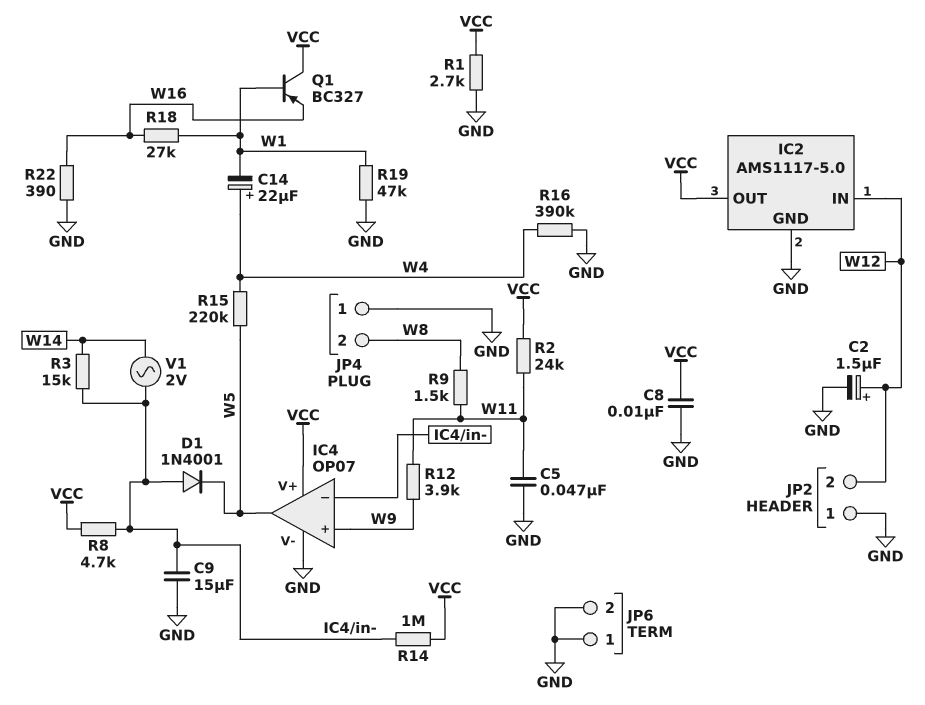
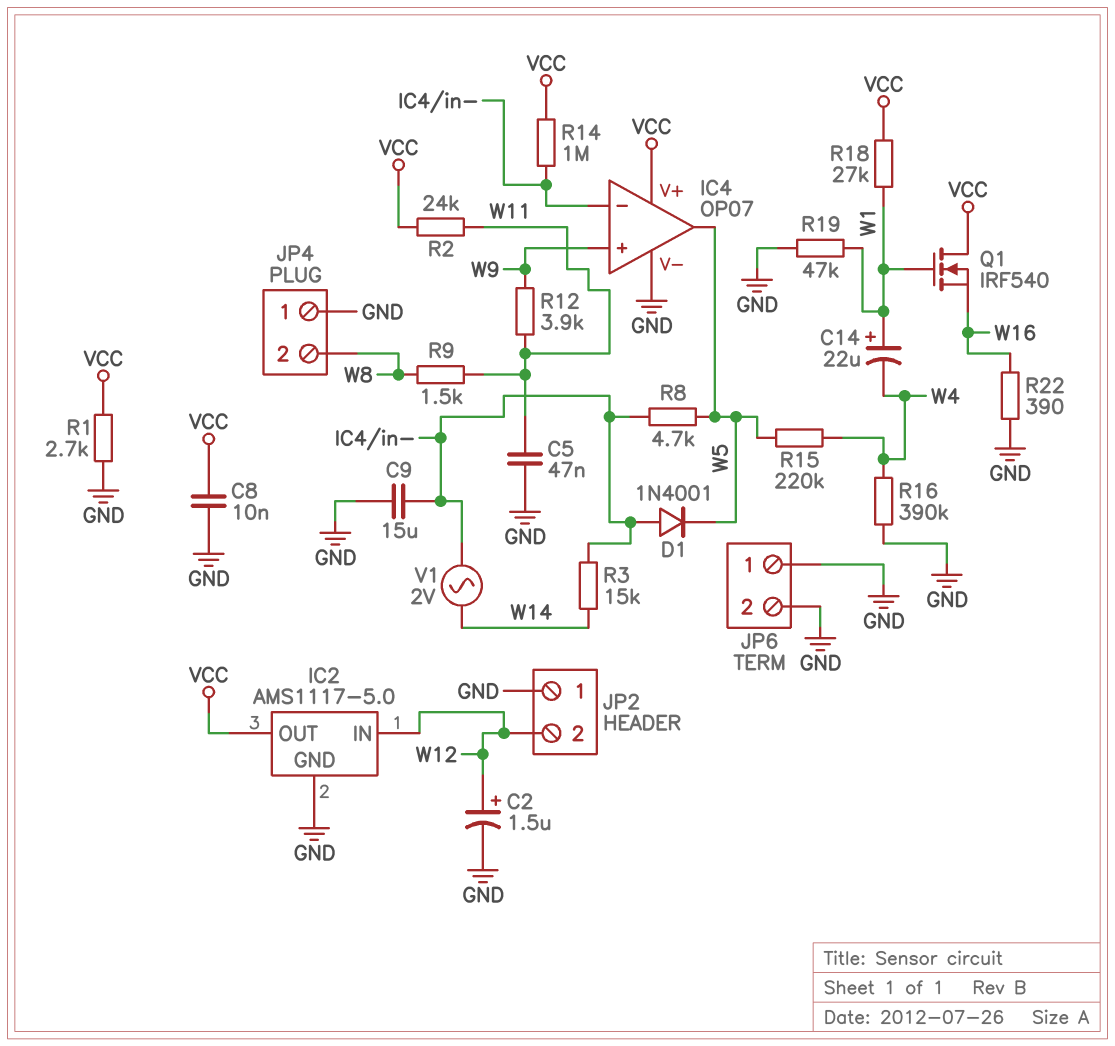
C14: 22uF (plus W4, minus W1) -> 22uF (plus W1, minus W4)
Q1: PNP BC327 (B W1, C VCC, E W16) -> NMOS IRF540 (G W1, D VCC, S W16)
R8: 4.7k (IC4/in-, VCC) -> 4.7k (IC4/in-, W5)
R18: 27k (W1, W16) -> 27k (VCC, W1)

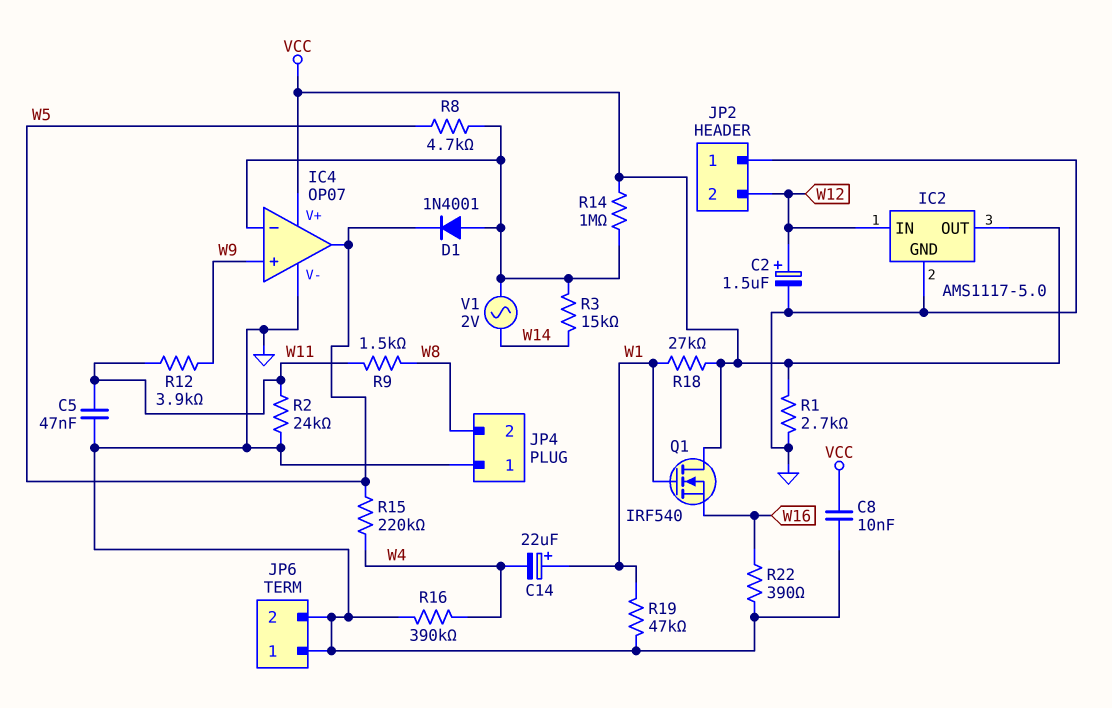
C9: 15uF (GND, IC4/in-) -> none
R2: 24k (VCC, W11) -> 24k (GND, W11)

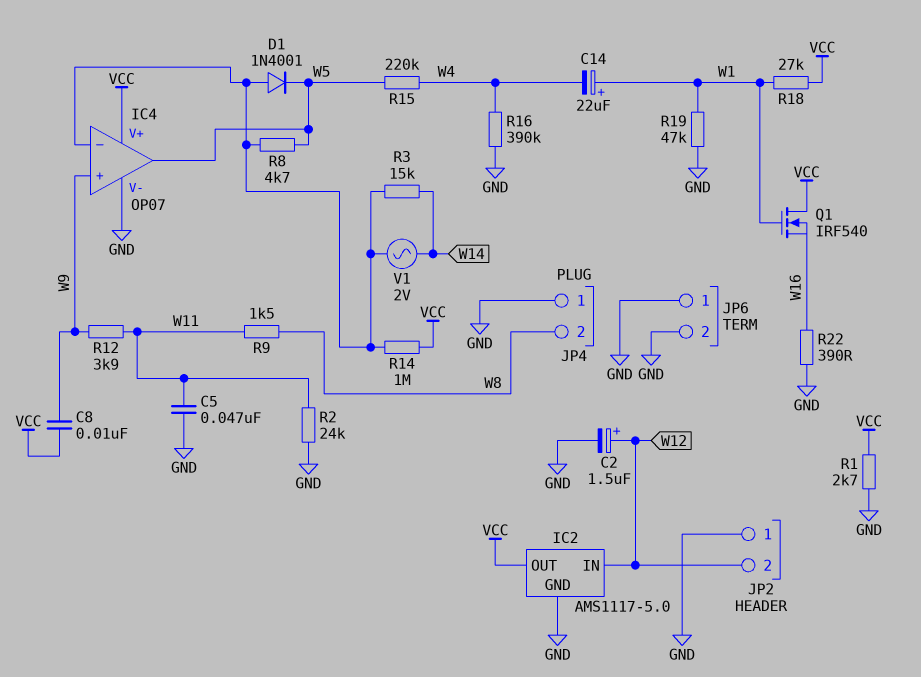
C8: 10nF (GND, VCC) -> 10nF (VCC, W9)

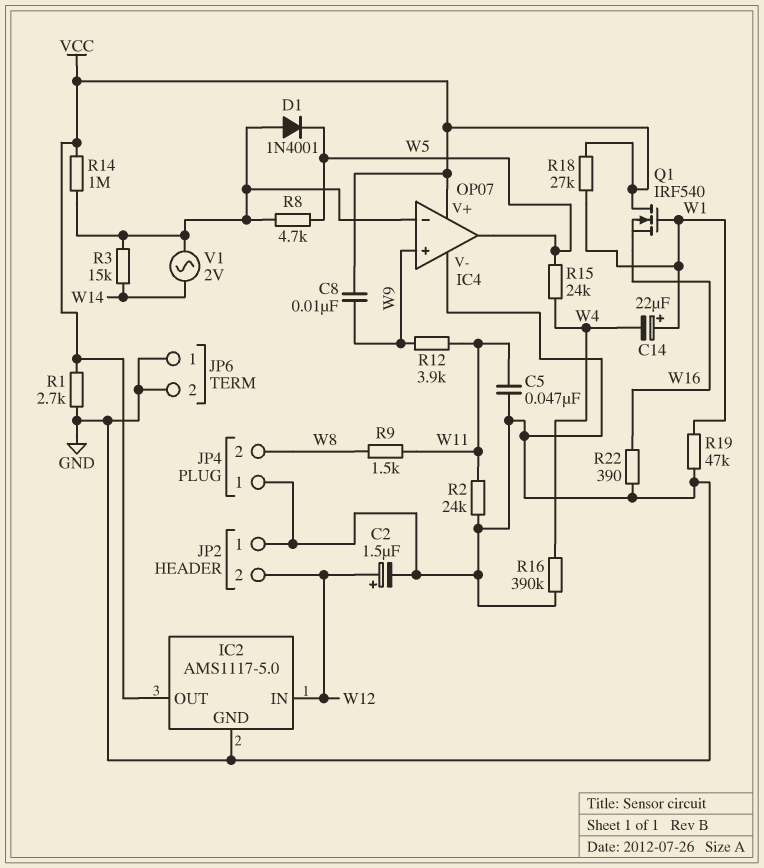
R15: 220k (W4, W5) -> 24k (W4, W5)

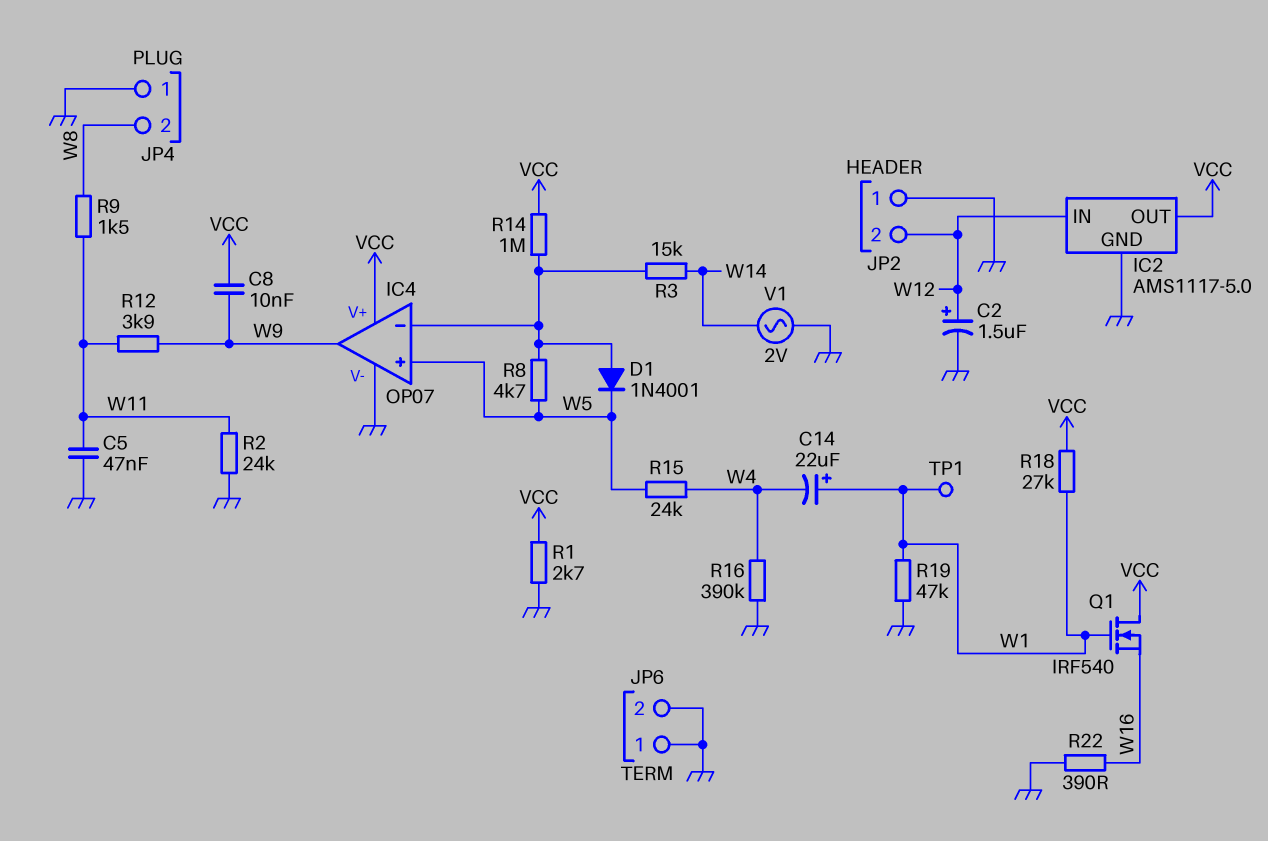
IC4 pin in+: W9 -> W5
IC4 pin out: W5 -> W9
TP1: none -> test point (W1)
V1: AC 2V (IC4/in-, W14) -> AC 2V (GND, W14)

